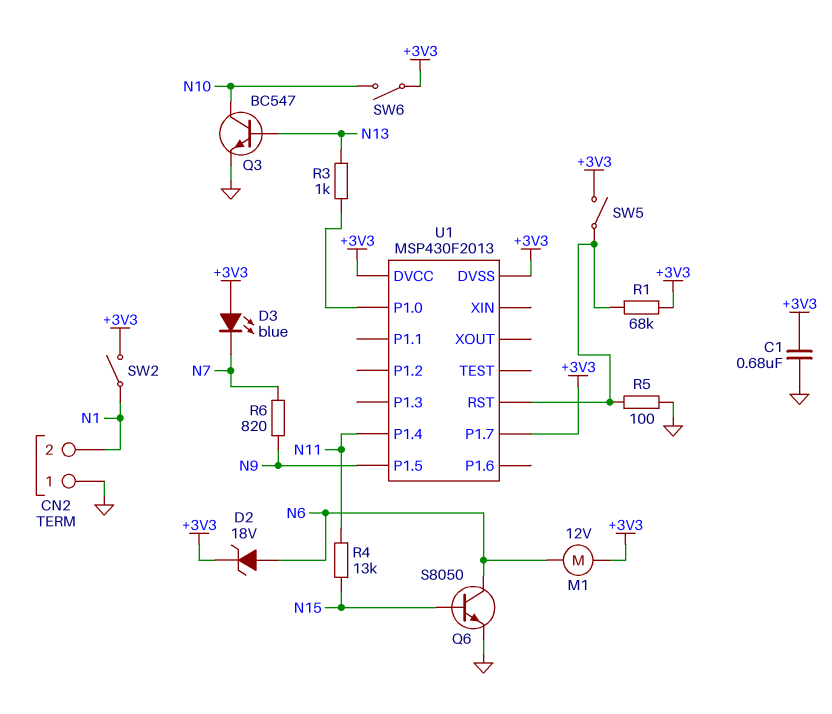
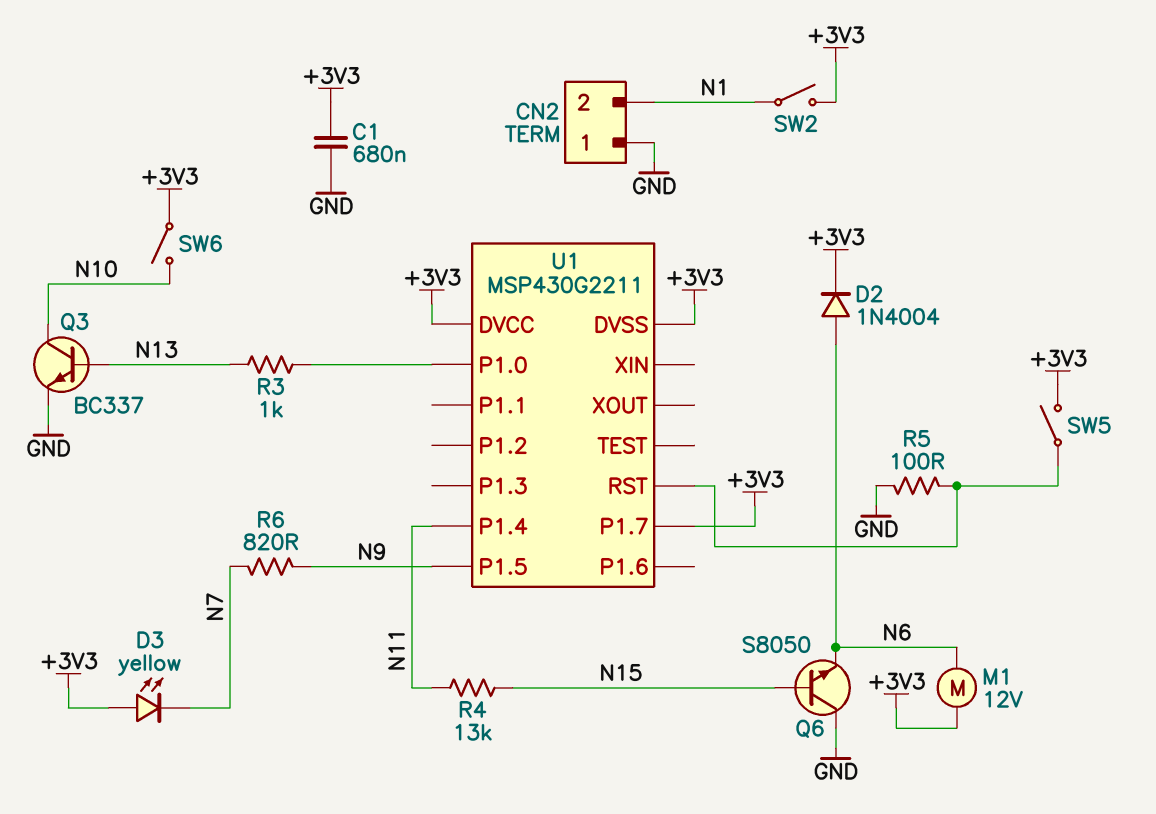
D2: zener 18V (A N6, K +3V3) -> diode 1N4004 (A N6, K +3V3)
D3: LED blue (A +3V3, K N7) -> LED yellow (A +3V3, K N7)
Q3: NPN BC547 (B N13, C N10, E GND) -> NPN BC337 (B N13, C N10, E GND)
Q6: NPN S8050 (B N15, C N6, E GND) -> NPN S8050 (B N15, C GND, E N6)
R1: 68k (+3V3, U1/RST) -> none
U1: MSP430F2013 -> MSP430G2211

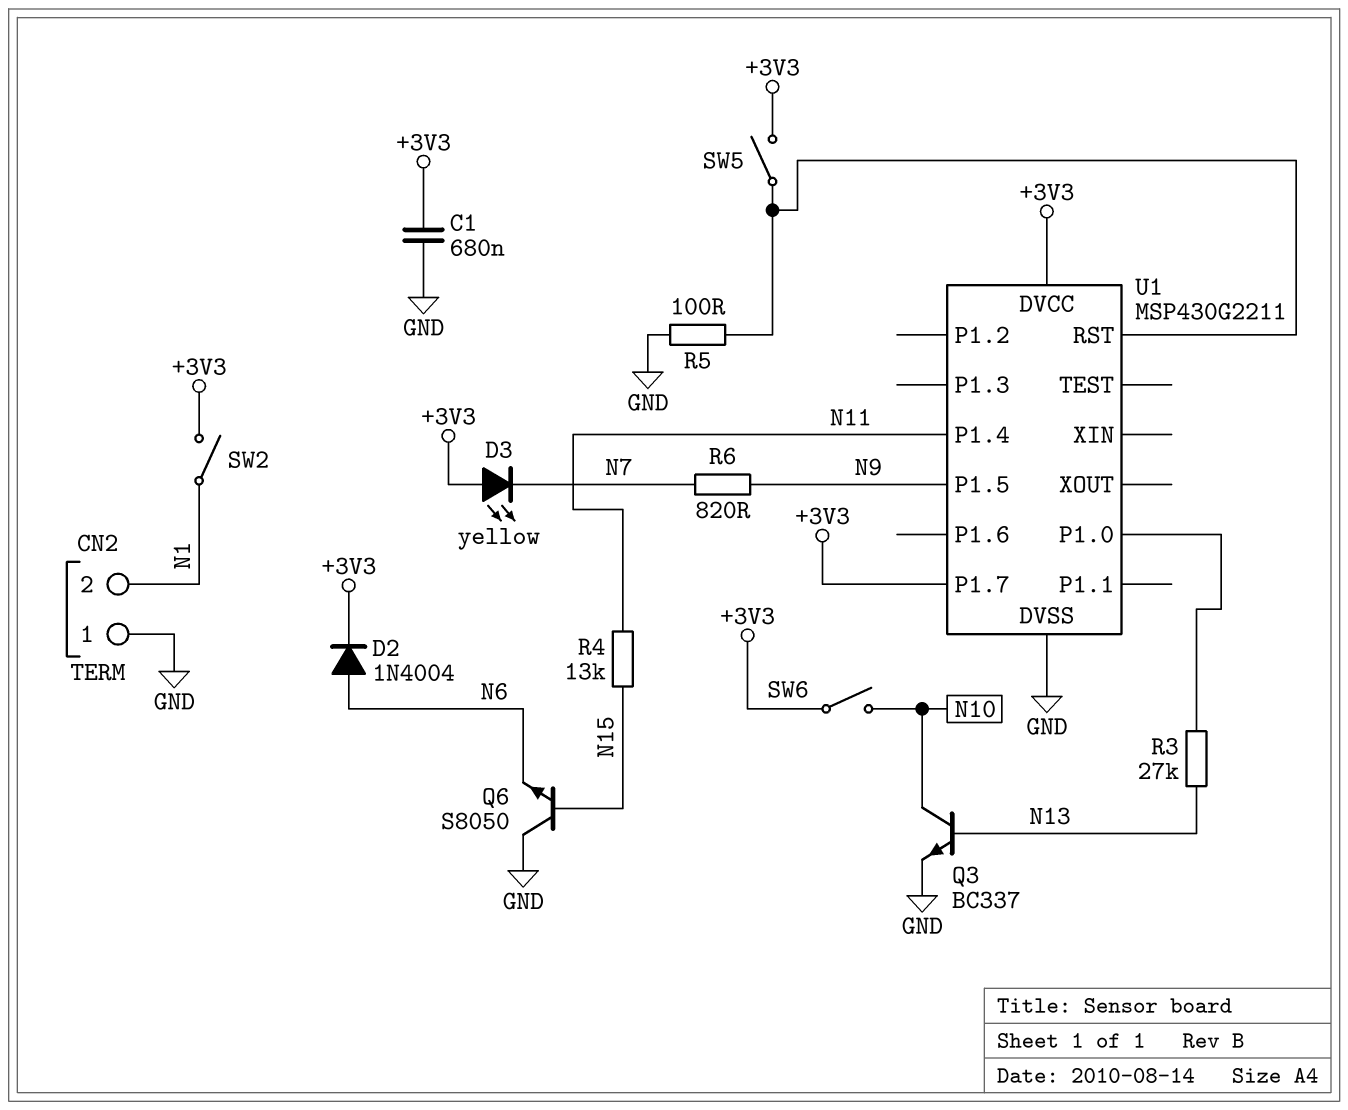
M1: motor 12V (+3V3, N6) -> none
R3: 1k (N13, U1/P1.0) -> 27k (N13, U1/P1.0)
U1 pin DVSS: +3V3 -> GND

